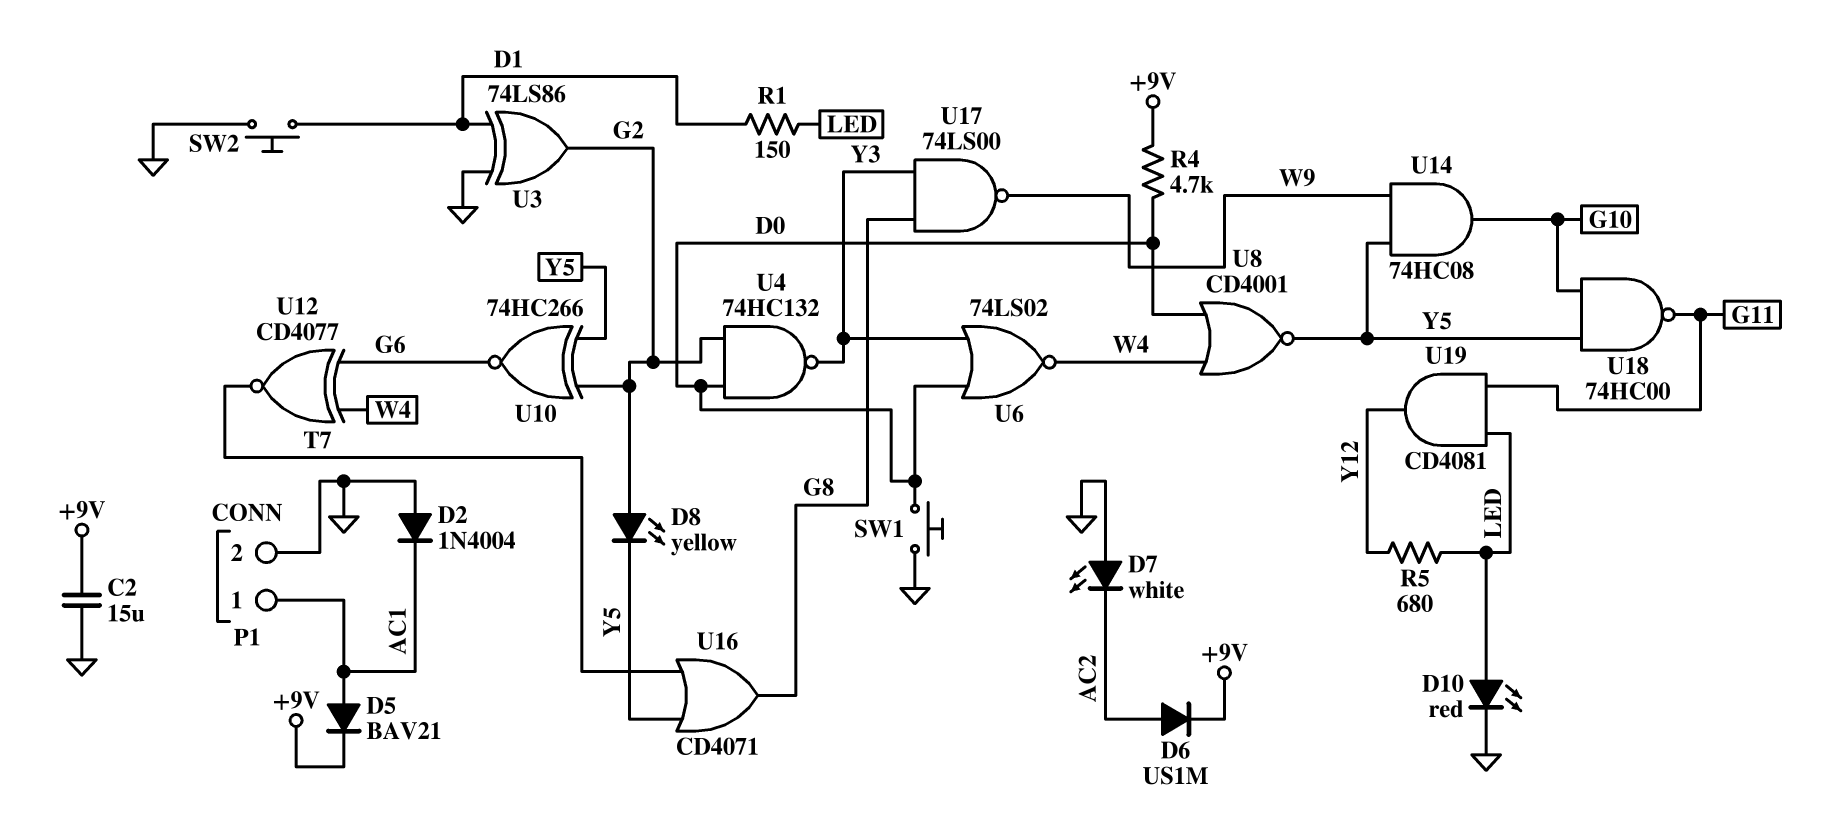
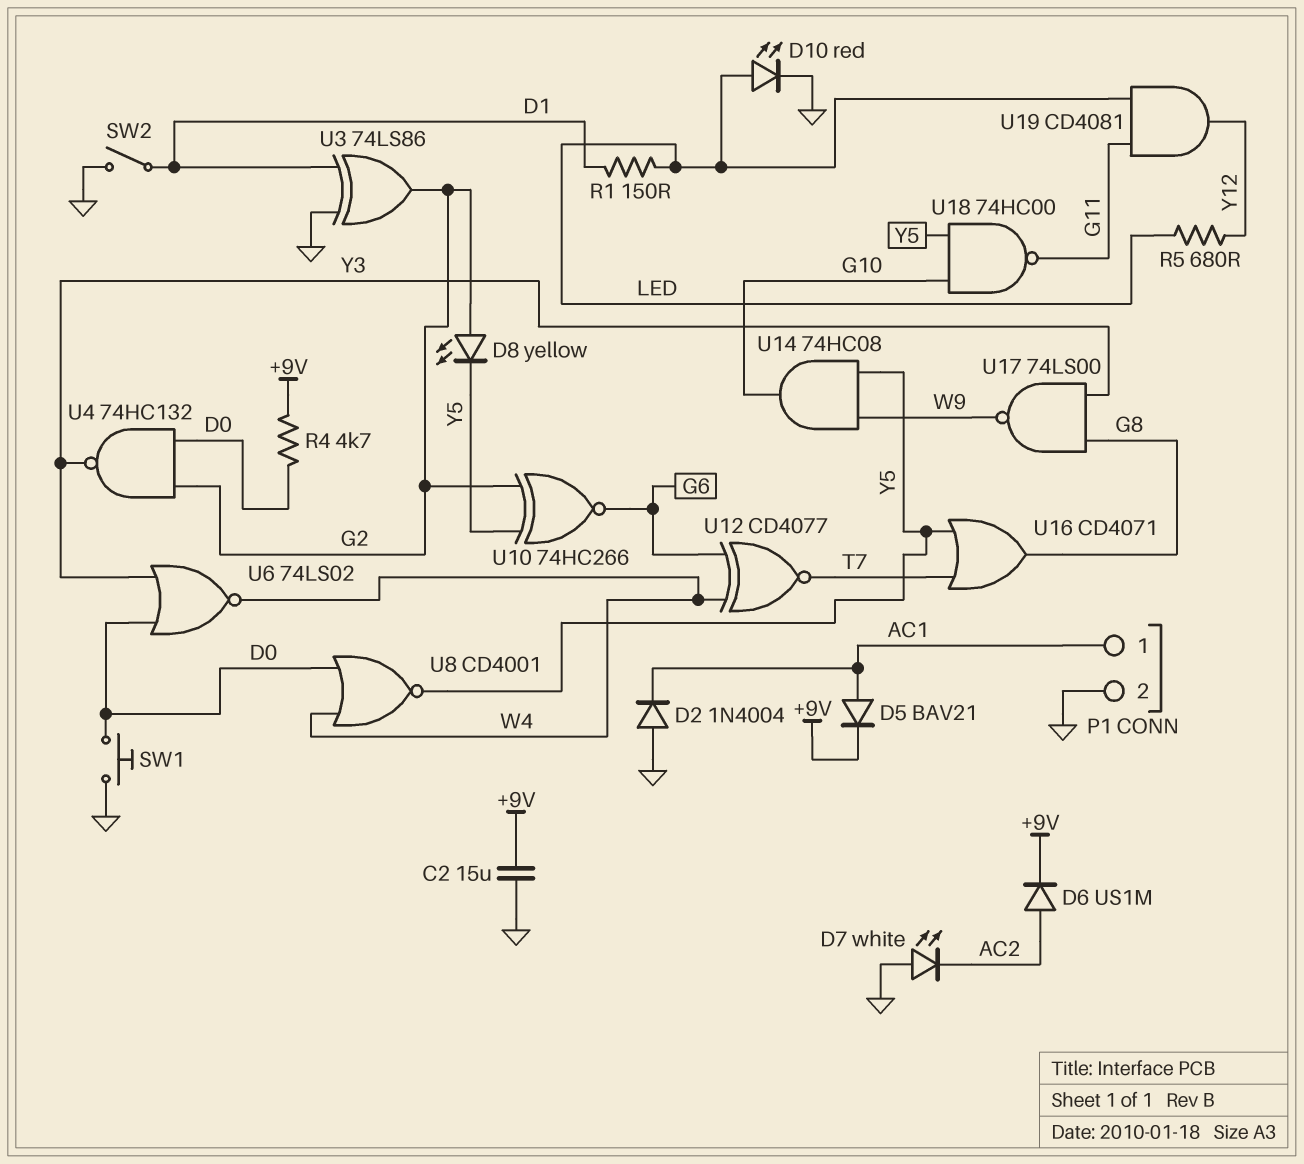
SW2: button (D1, GND) -> switch (D1, GND)

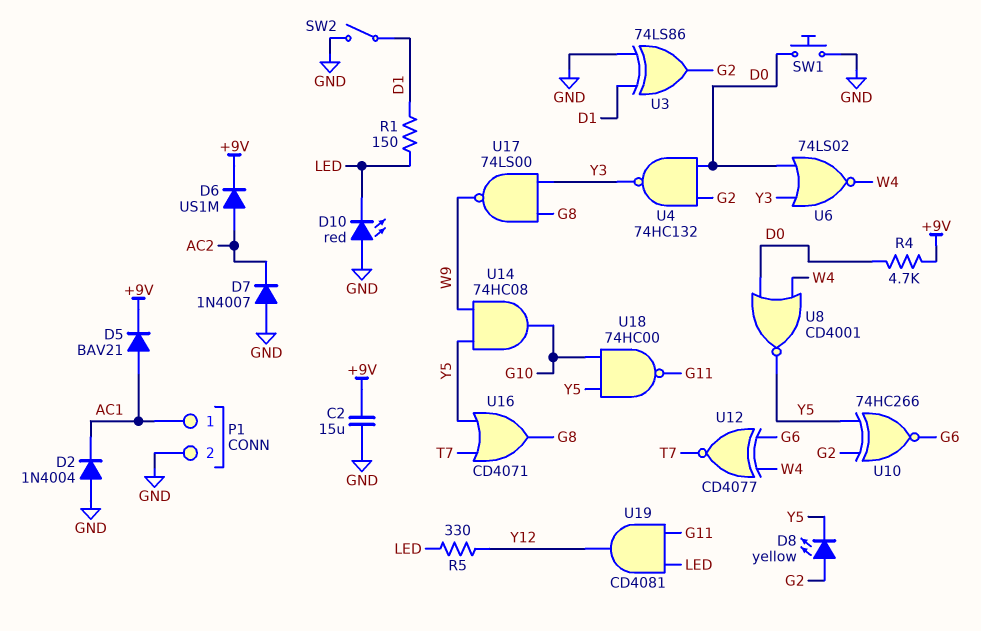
D7: LED white (A GND, K AC2) -> diode 1N4007 (A GND, K AC2)
D10: LED red (A LED, K GND) -> LED red (A GND, K LED)
R5: 680 (LED, Y12) -> 330 (LED, Y12)

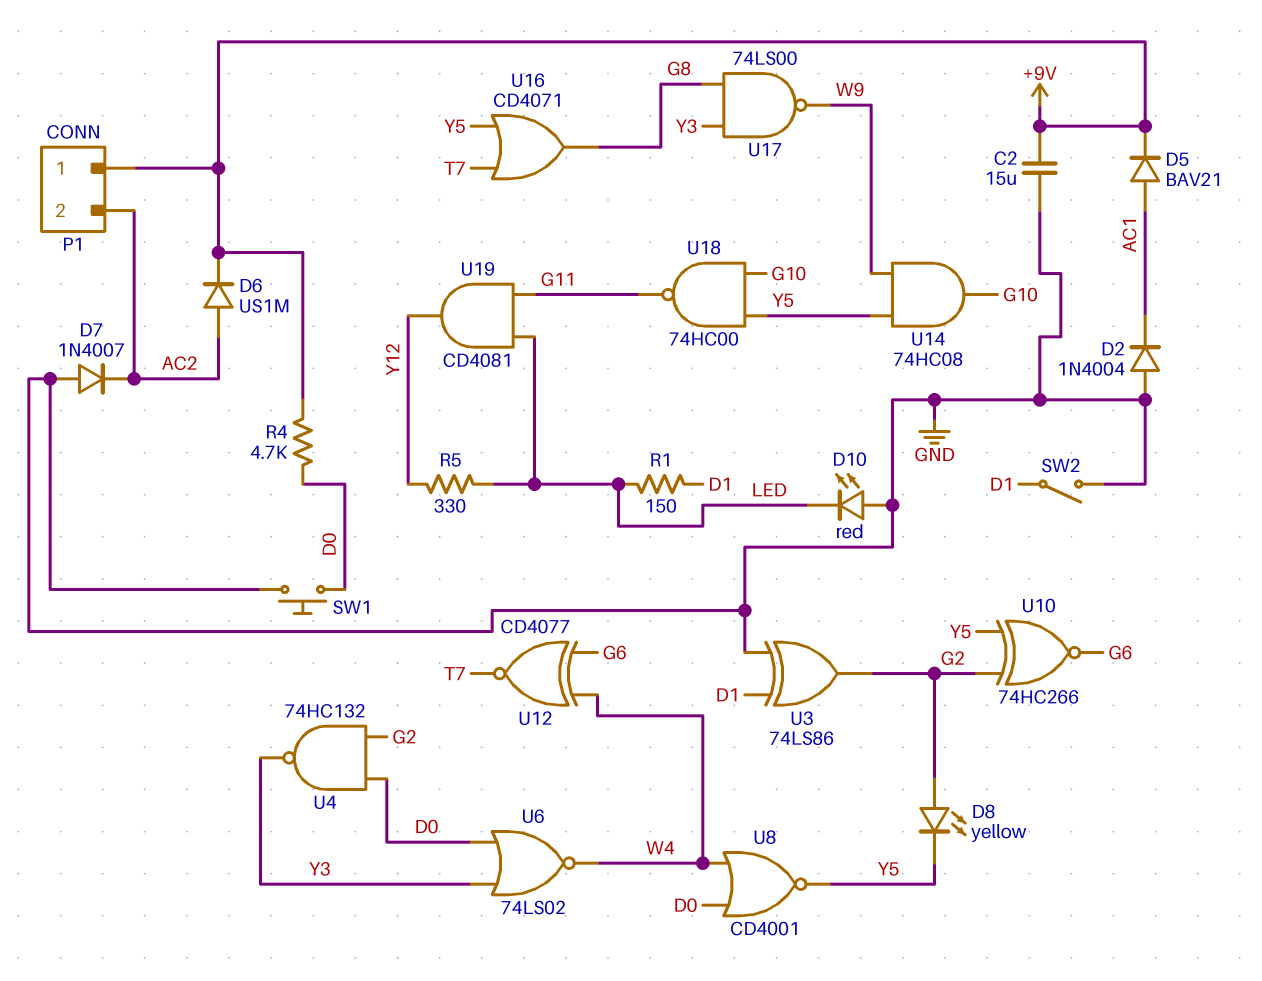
P1 pin 1: AC1 -> +9V
P1 pin 2: GND -> AC2

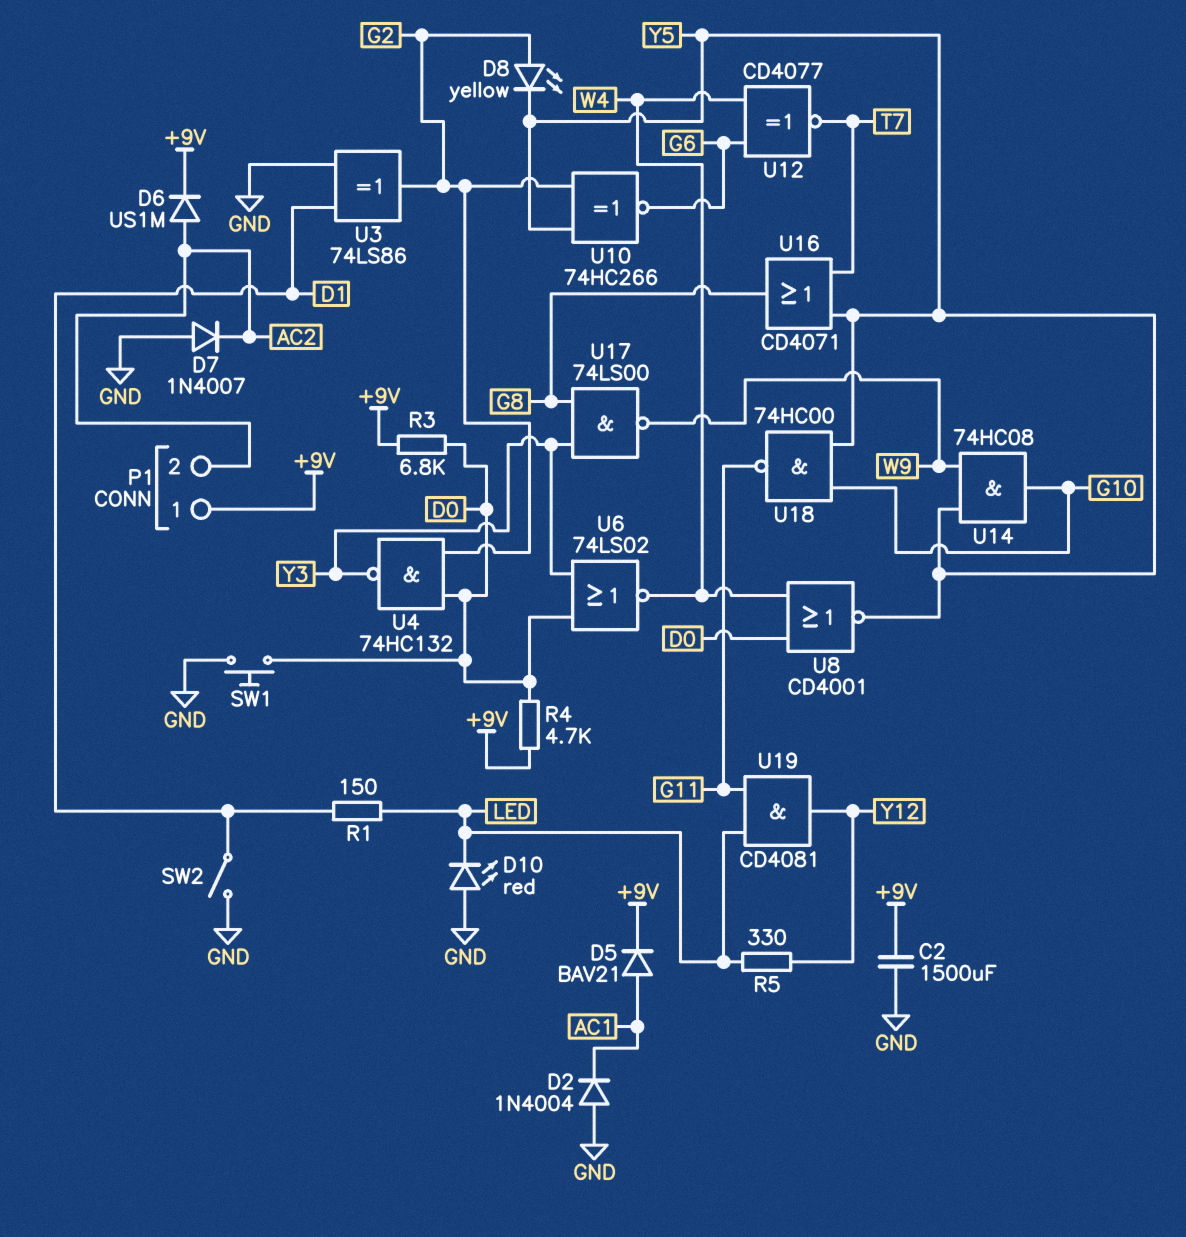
C2: 15uF (+9V, GND) -> 1500uF (+9V, GND)
R3: none -> 6.8k (+9V, D0)

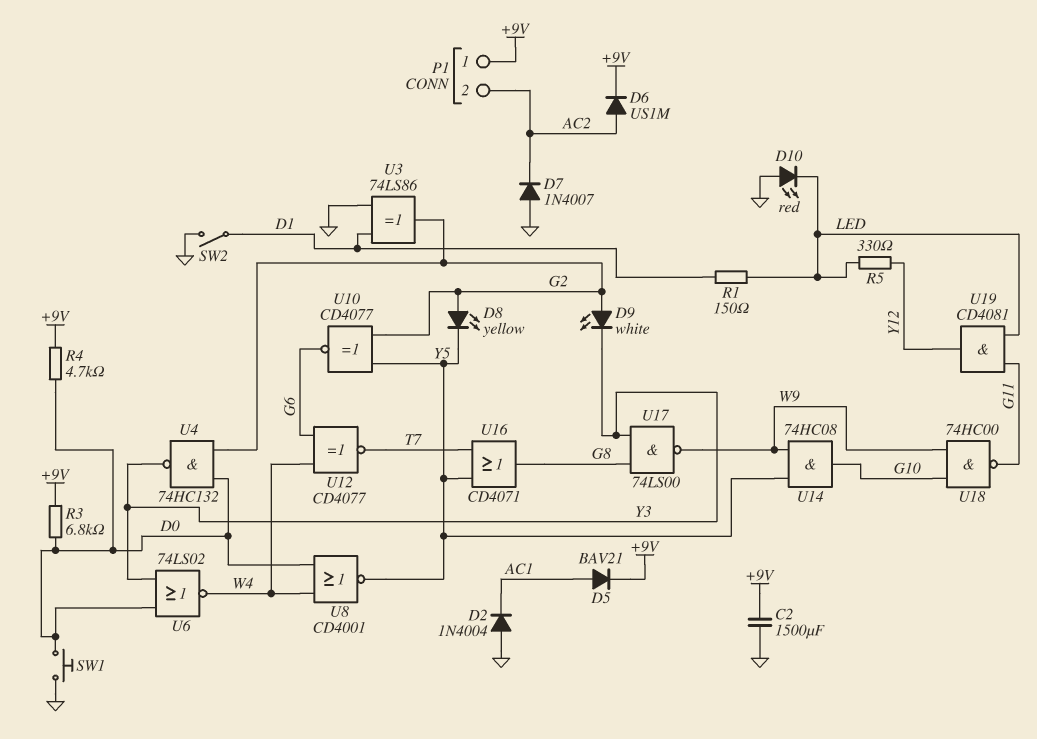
D9: none -> LED white (A G2, K Y3)
U10: XNOR 74HC266 (in G2, in Y5, out G6) -> XNOR CD4077 (in G2, in Y5, out G6)
U18: NAND 74HC00 (in G10, in Y5, out G11) -> NAND 74HC00 (in G10, in W9, out G11)

